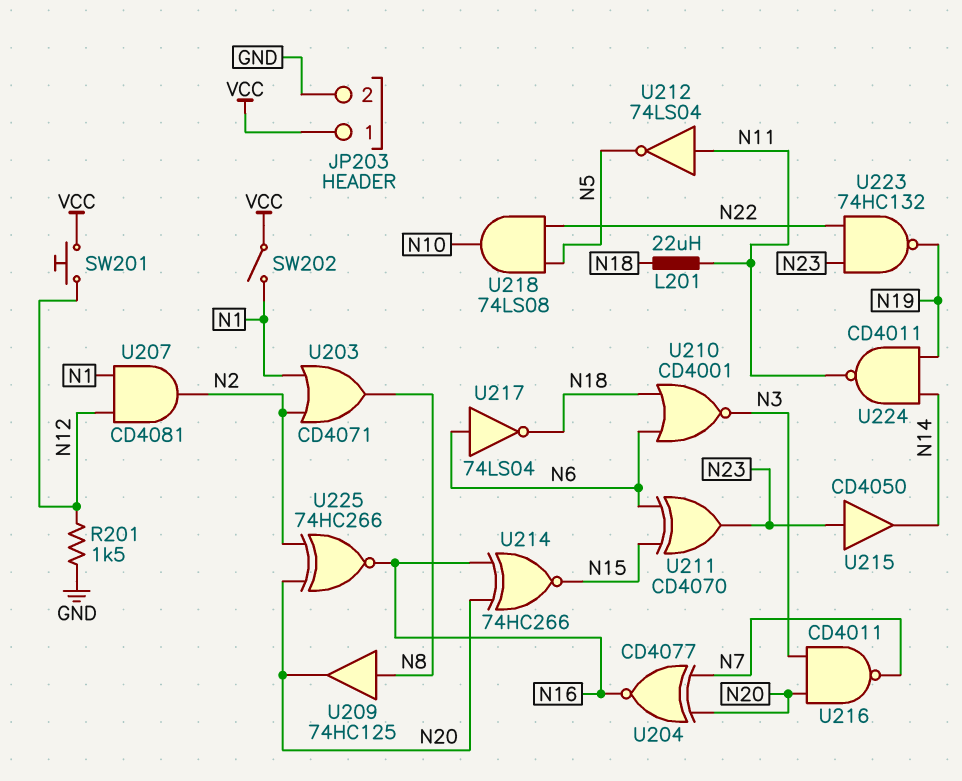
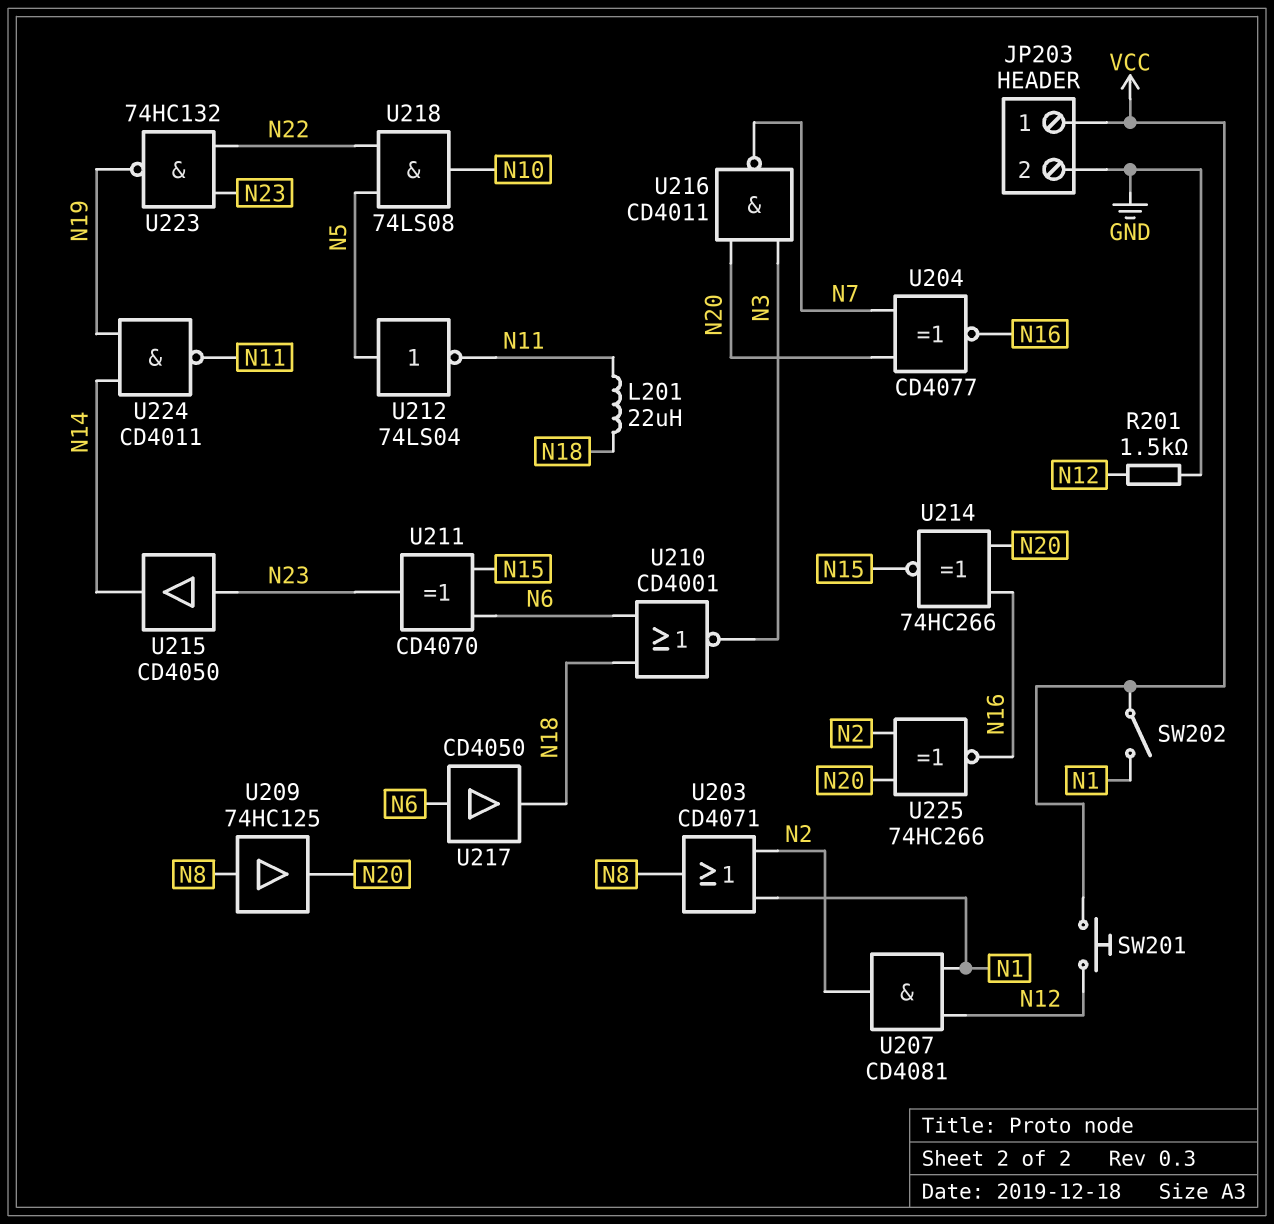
U212: NOT 74LS04 (in N11, out N5) -> NOT 74LS04 (in N5, out N11)
U217: NOT 74LS04 (in N6, out N18) -> buffer CD4050 (in N6, out N18)

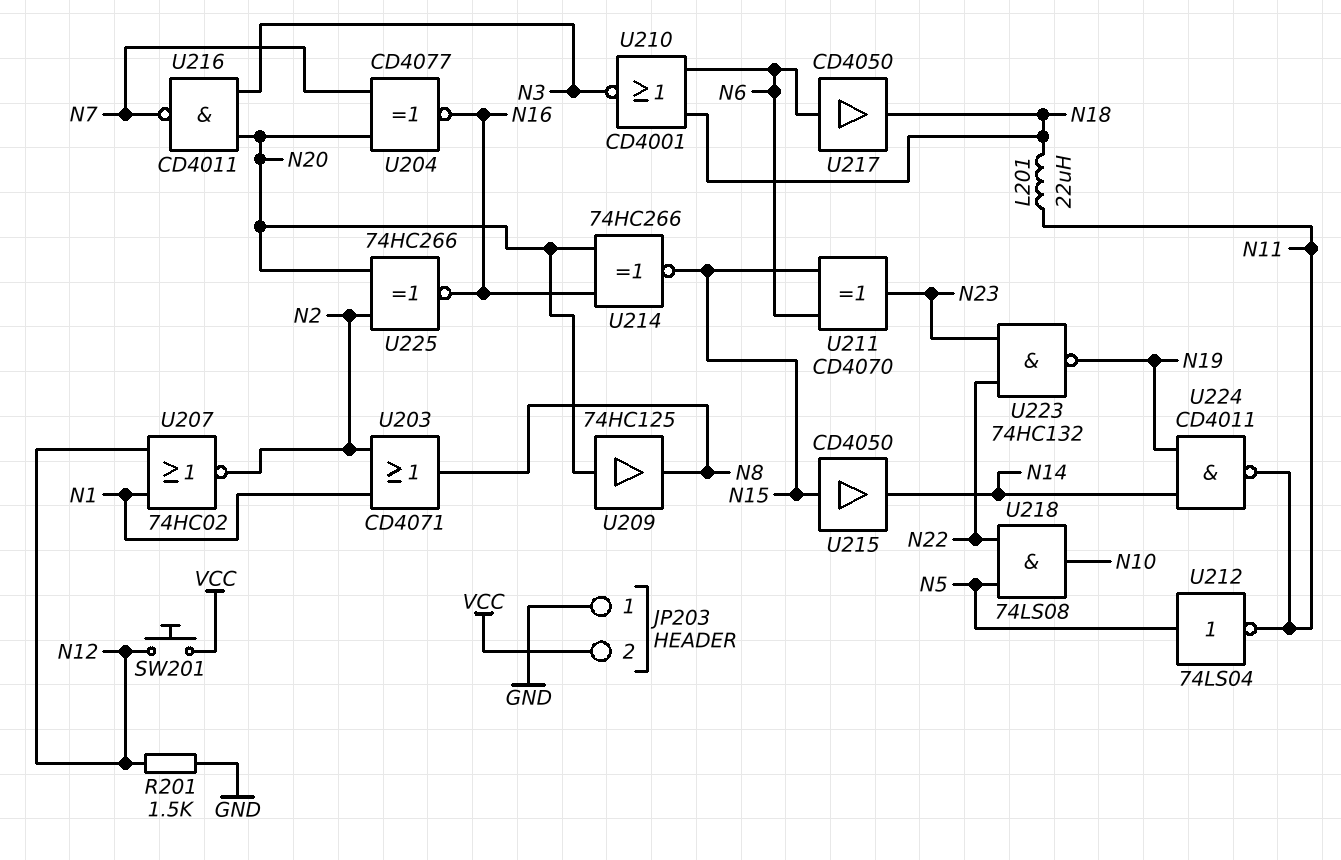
JP203 pin 1: VCC -> GND
JP203 pin 2: GND -> VCC
SW202: switch (N1, VCC) -> none
U207: AND CD4081 (in N1, in N12, out N2) -> NOR 74HC02 (in N1, in N12, out N2)
U209: buffer 74HC125 (in N8, out N20) -> buffer 74HC125 (in N20, out N8)
U215: buffer CD4050 (in N23, out N14) -> buffer CD4050 (in N15, out N14)

